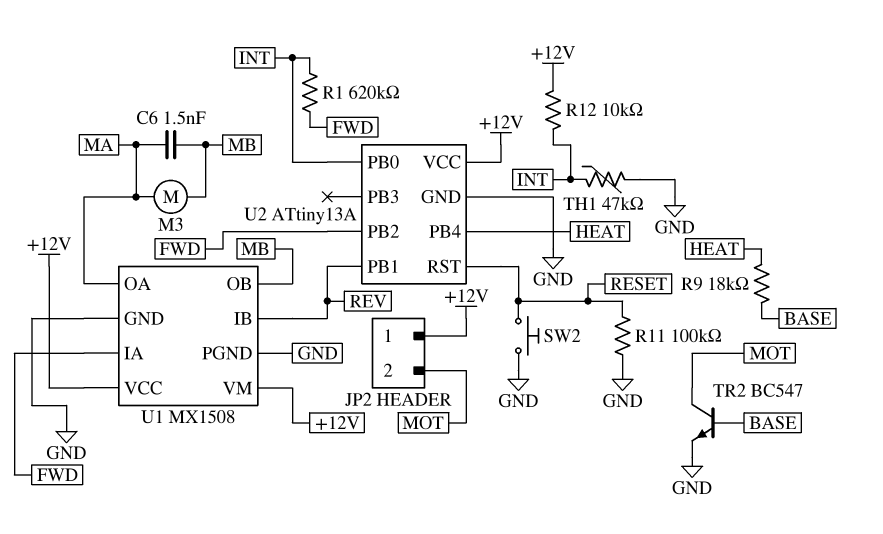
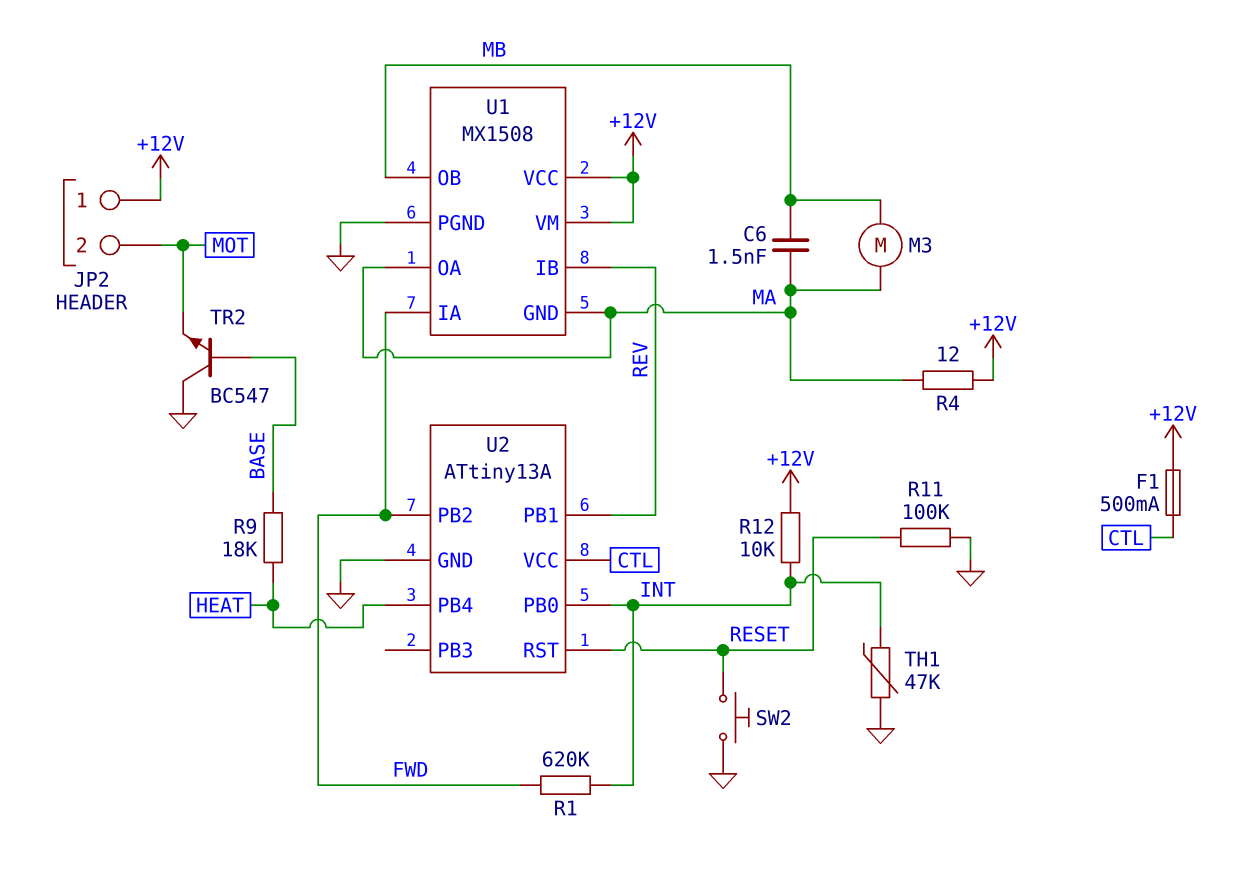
F1: none -> 500mA (+12V, CTL)
R4: none -> 12 (+12V, MA)
TR2: NPN BC547 (B BASE, C MOT, E GND) -> NPN BC547 (B BASE, C GND, E MOT)
U1 pin GND: GND -> MA
U2 pin VCC: +12V -> CTL

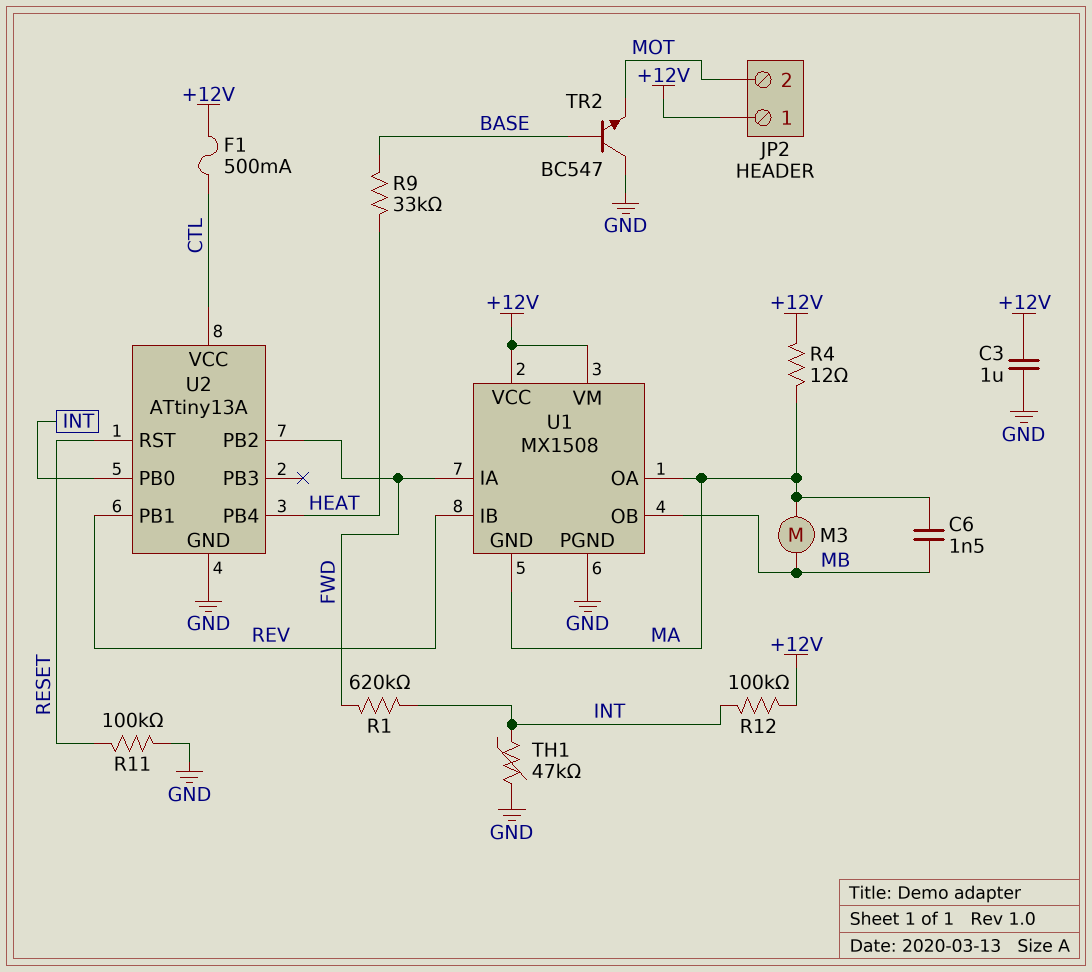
C3: none -> 1uF (+12V, GND)
R9: 18k (BASE, HEAT) -> 33k (BASE, HEAT)
R12: 10k (+12V, INT) -> 100k (+12V, INT)
SW2: button (GND, RESET) -> none

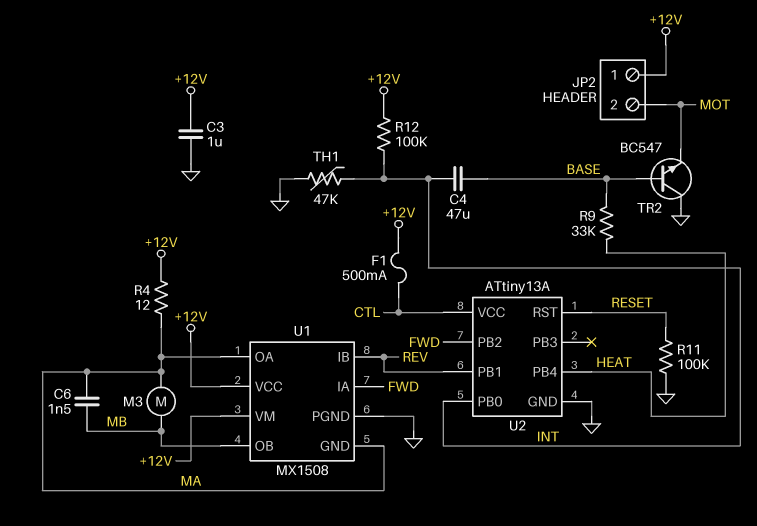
C4: none -> 47uF (BASE, INT)
R1: 620k (FWD, INT) -> none

